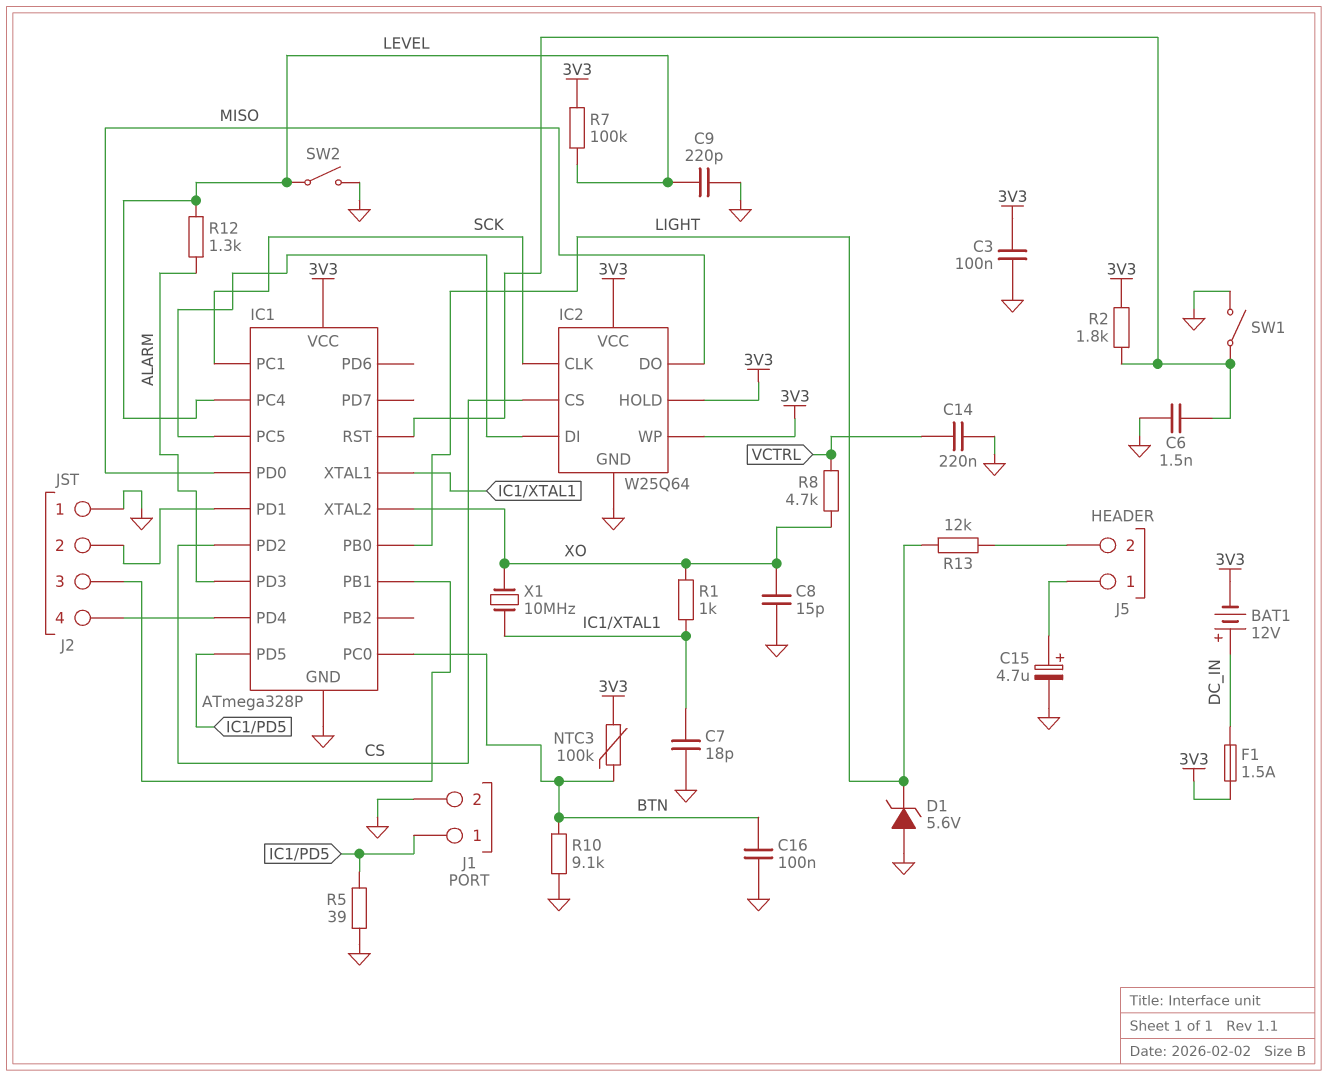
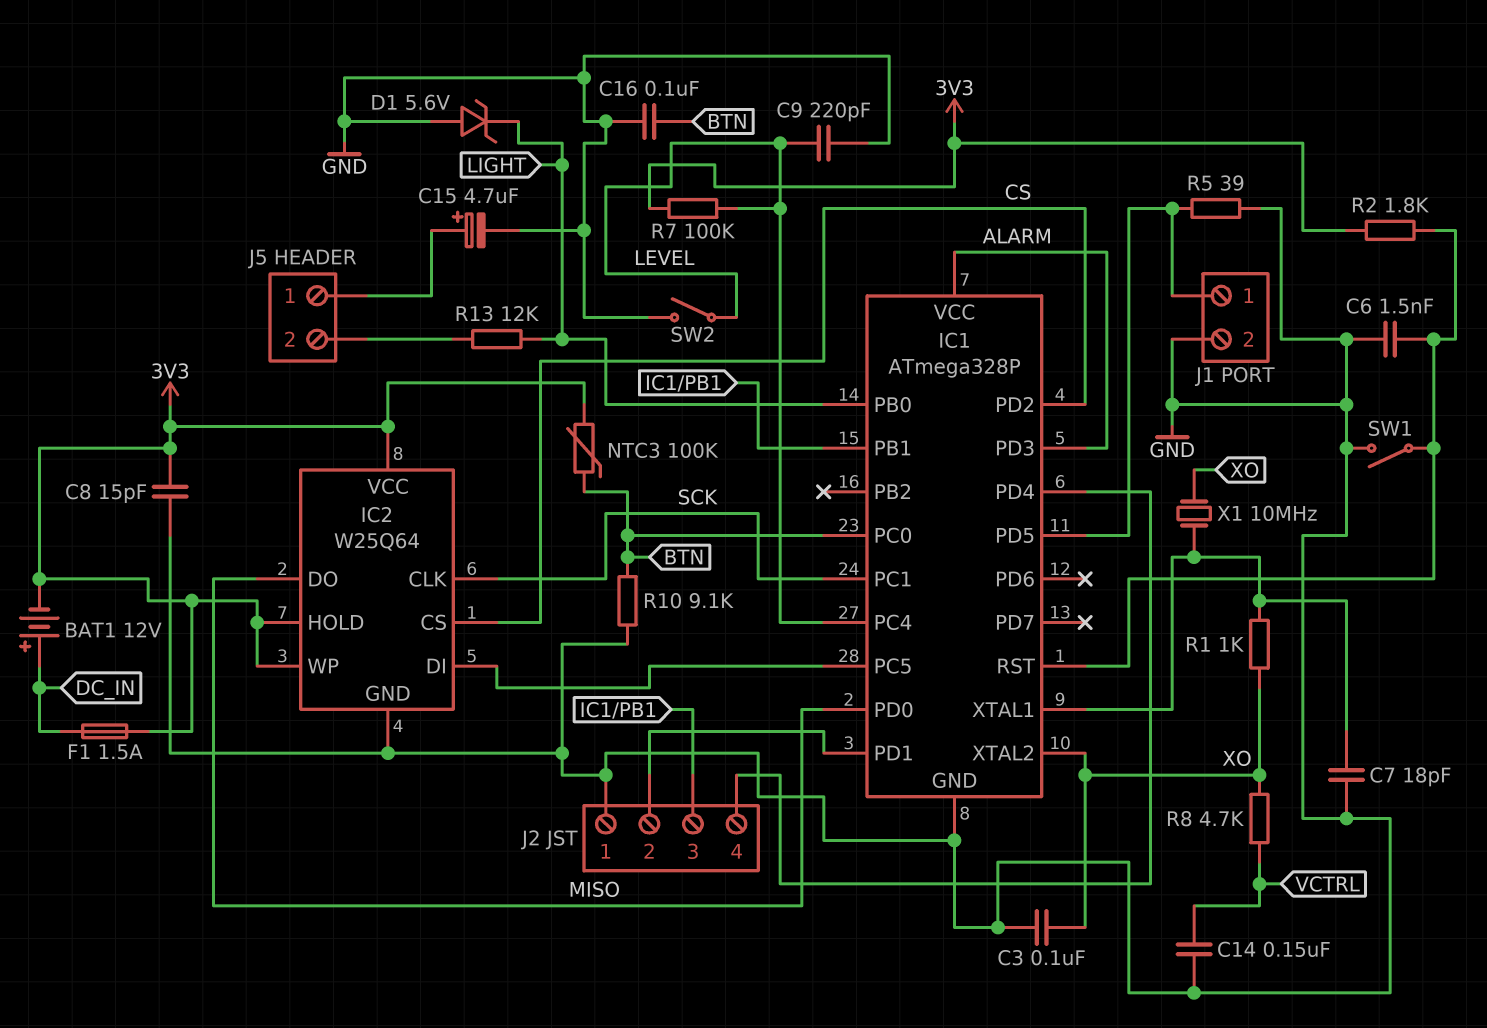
C3: 100nF (3V3, GND) -> 100nF (GND, XO)
C8: 15pF (GND, XO) -> 15pF (3V3, GND)
C14: 220nF (GND, VCTRL) -> 150nF (GND, VCTRL)
IC1 pin VCC: 3V3 -> ALARM
R12: 1.3k (ALARM, LEVEL) -> none

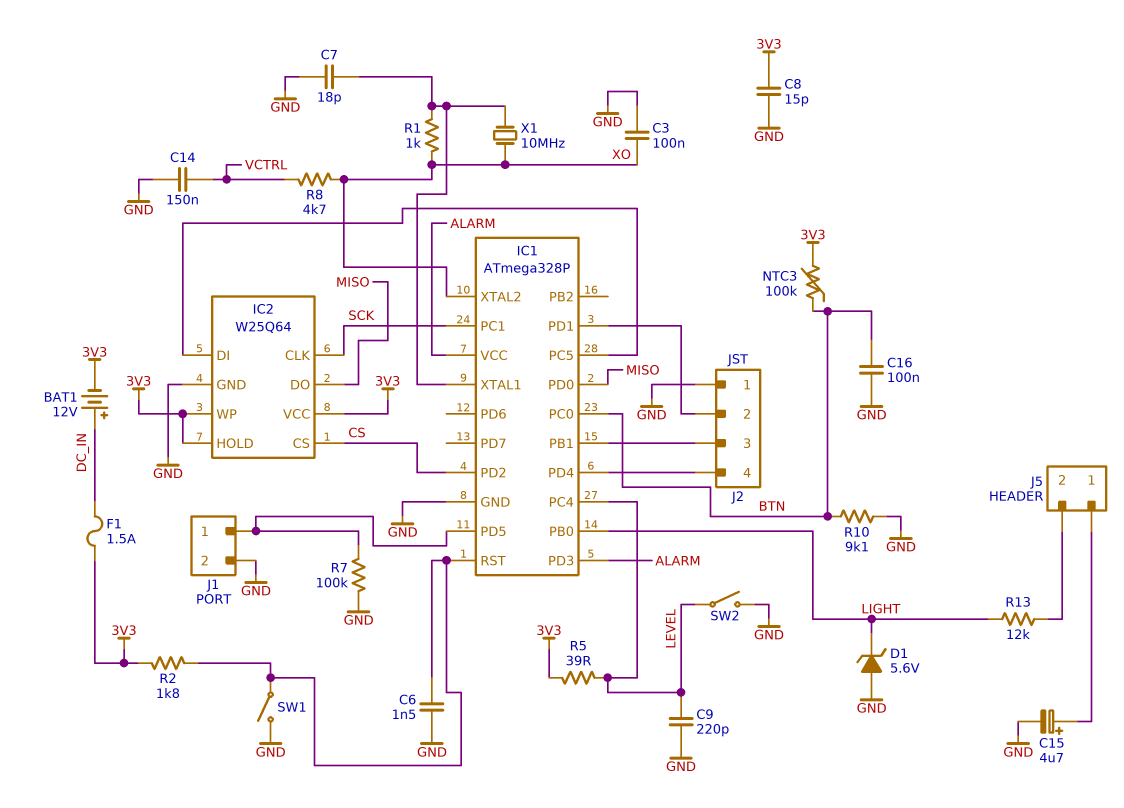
R5: 39 (GND, IC1/PD5) -> 39 (3V3, LEVEL)
R7: 100k (3V3, LEVEL) -> 100k (GND, IC1/PD5)

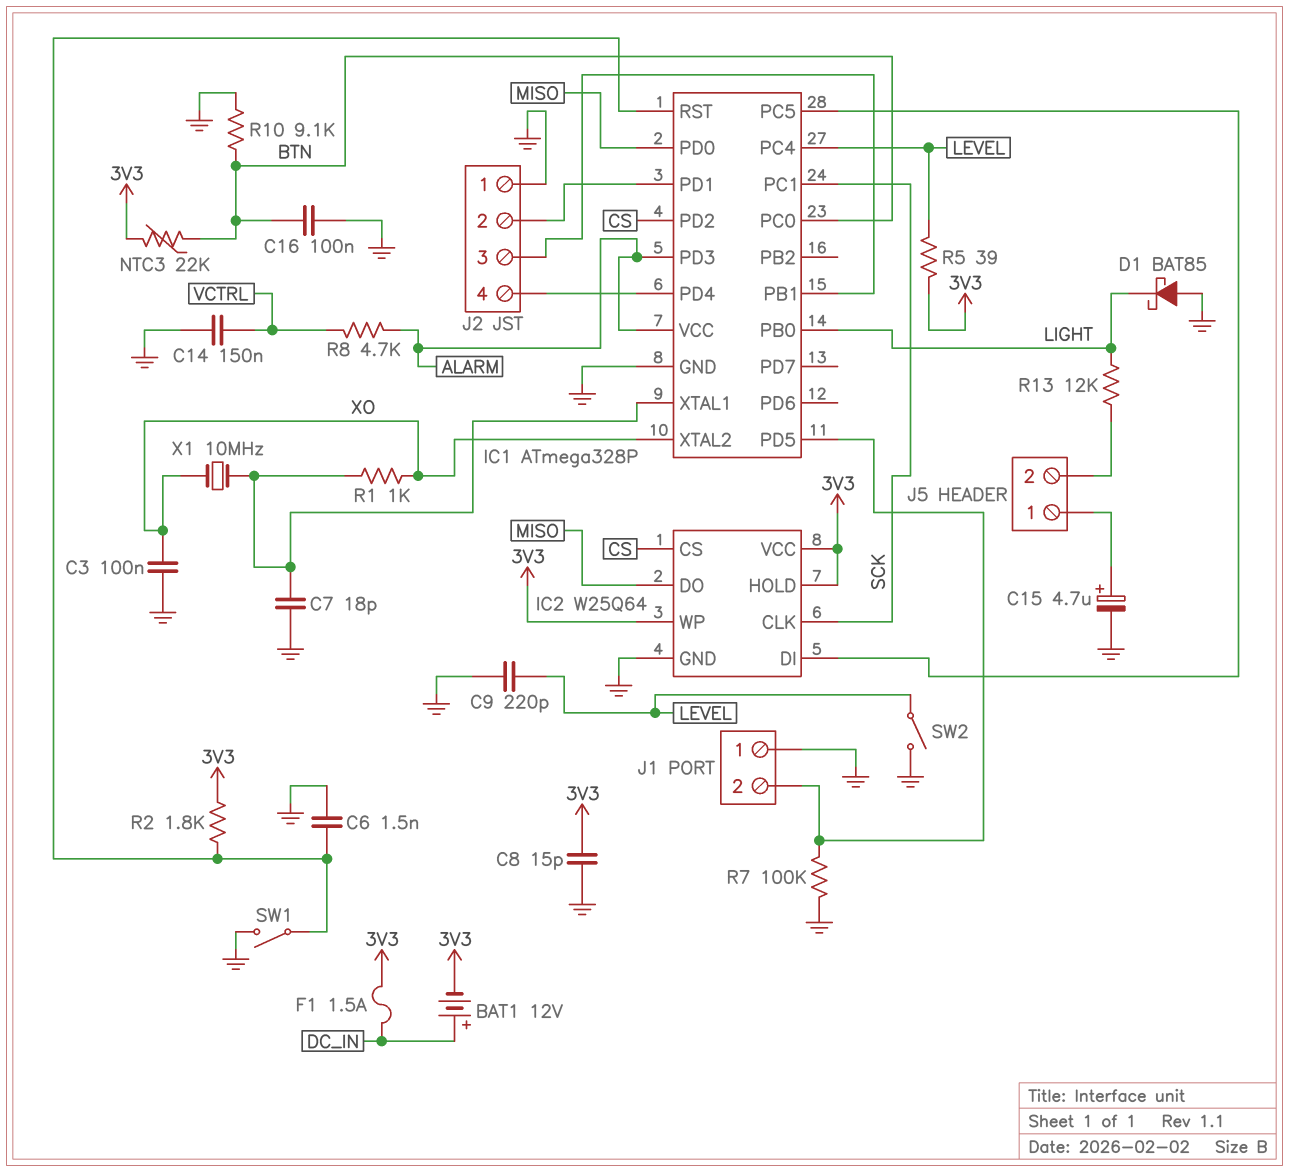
D1: zener 5.6V (A GND, K LIGHT) -> schottky BAT85 (A GND, K LIGHT)
J1 pin 1: IC1/PD5 -> GND
J1 pin 2: GND -> IC1/PD5
NTC3: 100k (3V3, BTN) -> 22k (3V3, BTN)
R8: 4.7k (VCTRL, XO) -> 4.7k (ALARM, VCTRL)

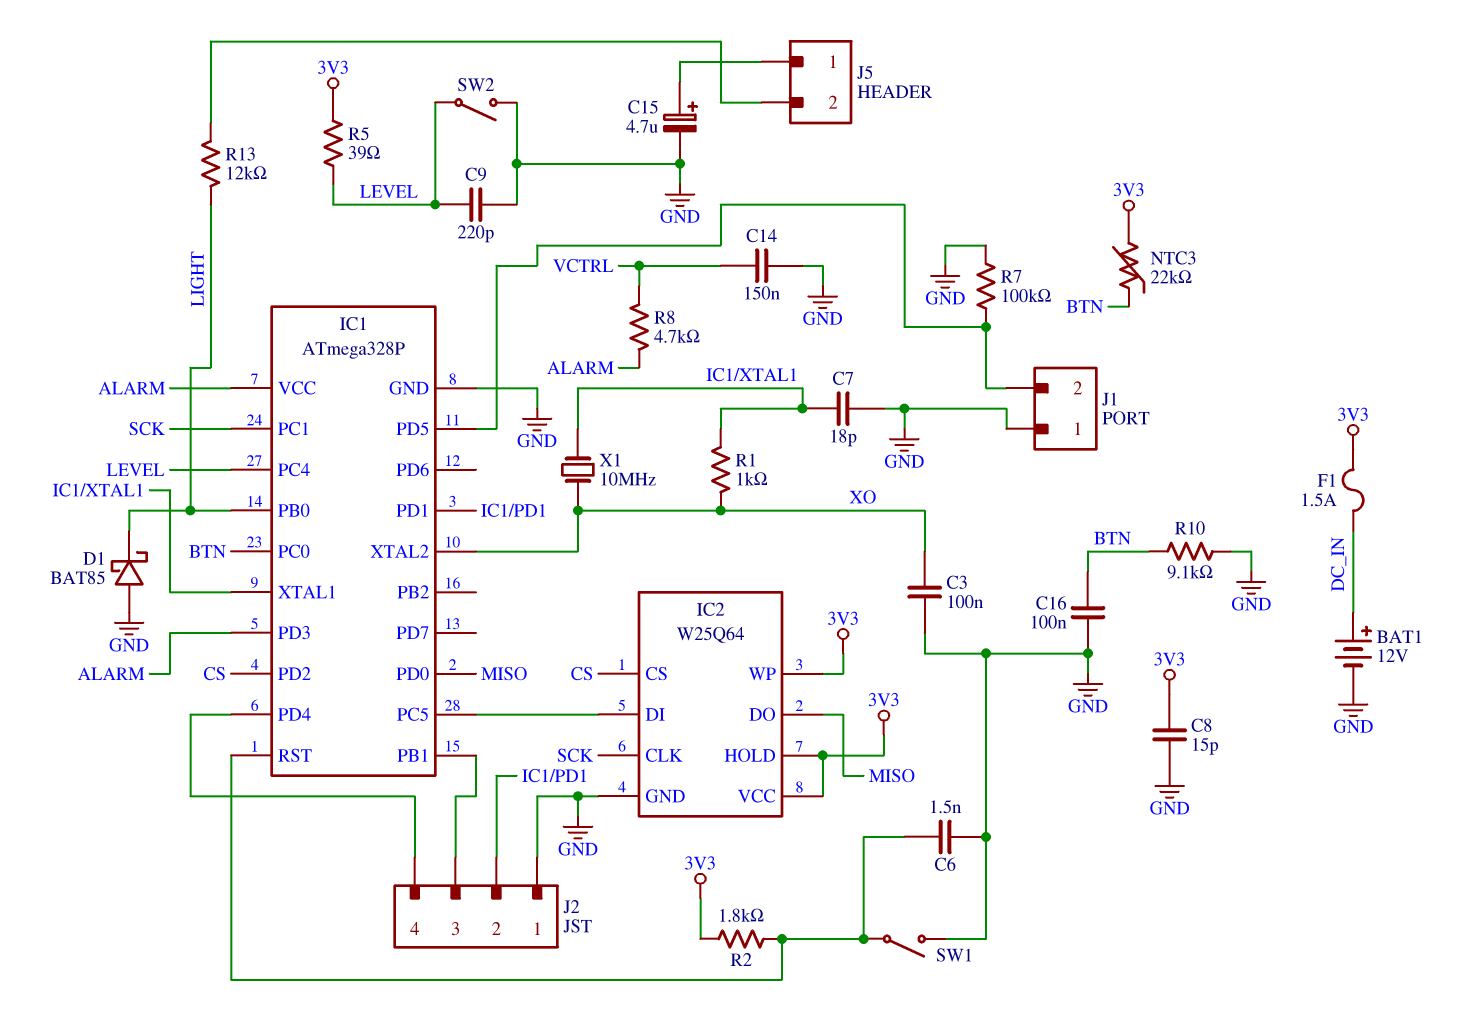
BAT1: 12V (plus DC_IN, minus 3V3) -> 12V (plus DC_IN, minus GND)

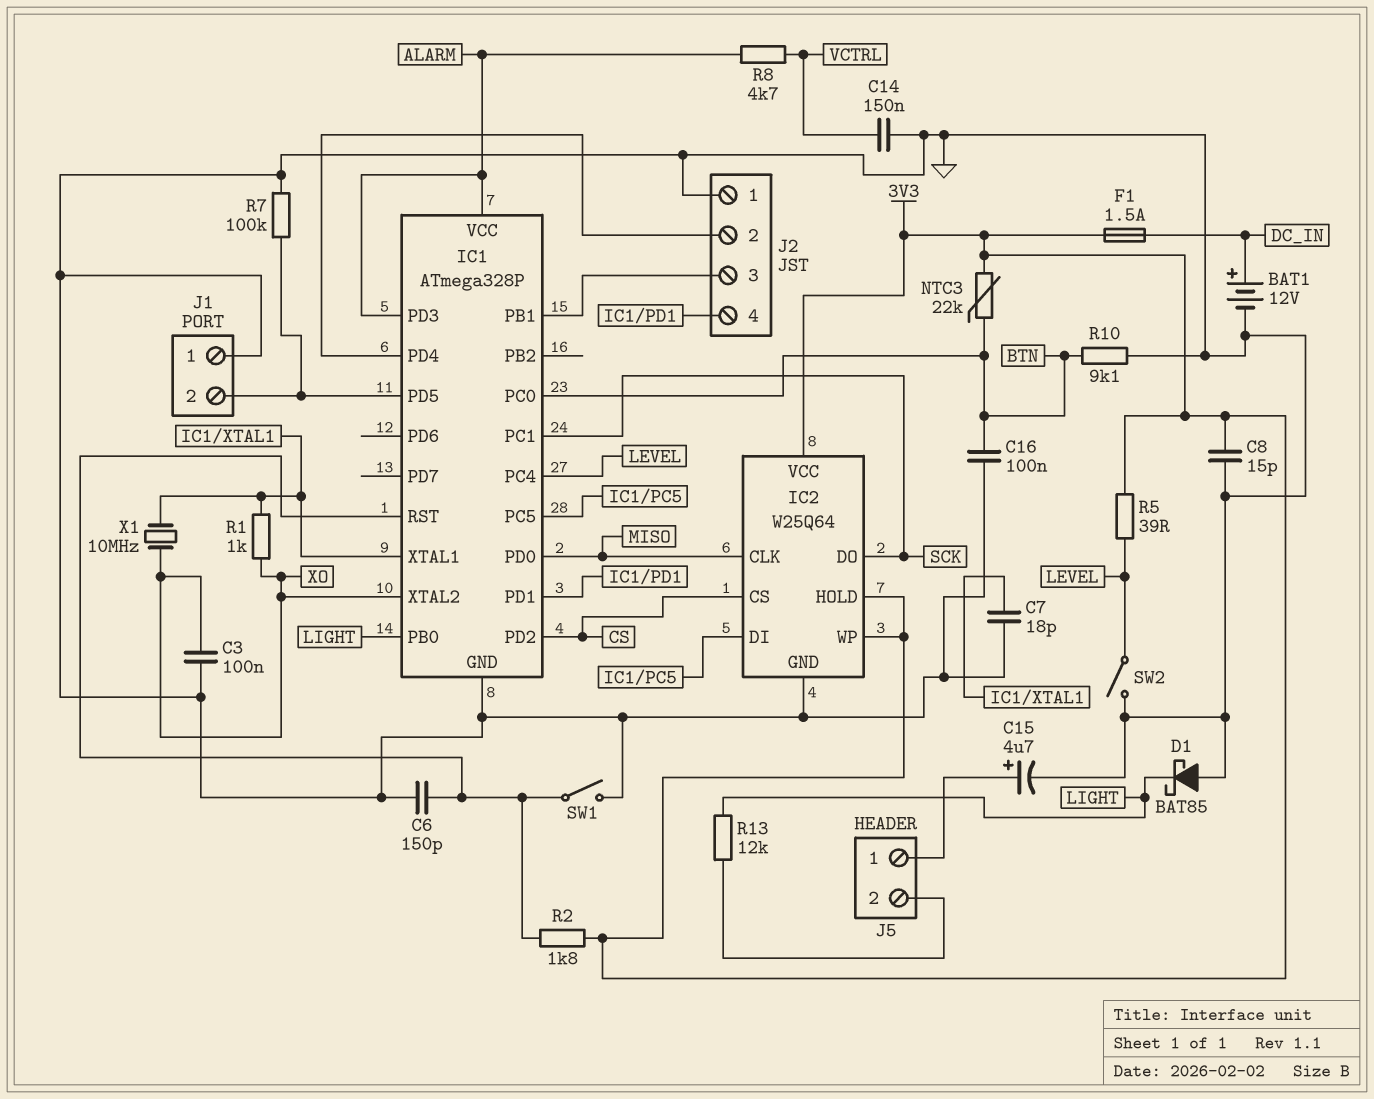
C6: 1.5nF (GND, IC1/RST) -> 150pF (GND, IC1/RST)
C9: 220pF (GND, LEVEL) -> none
IC2 pin CLK: SCK -> MISO
IC2 pin DO: MISO -> SCK
J2 pin 2: IC1/PD1 -> IC1/PD4
J2 pin 4: IC1/PD4 -> IC1/PD1

